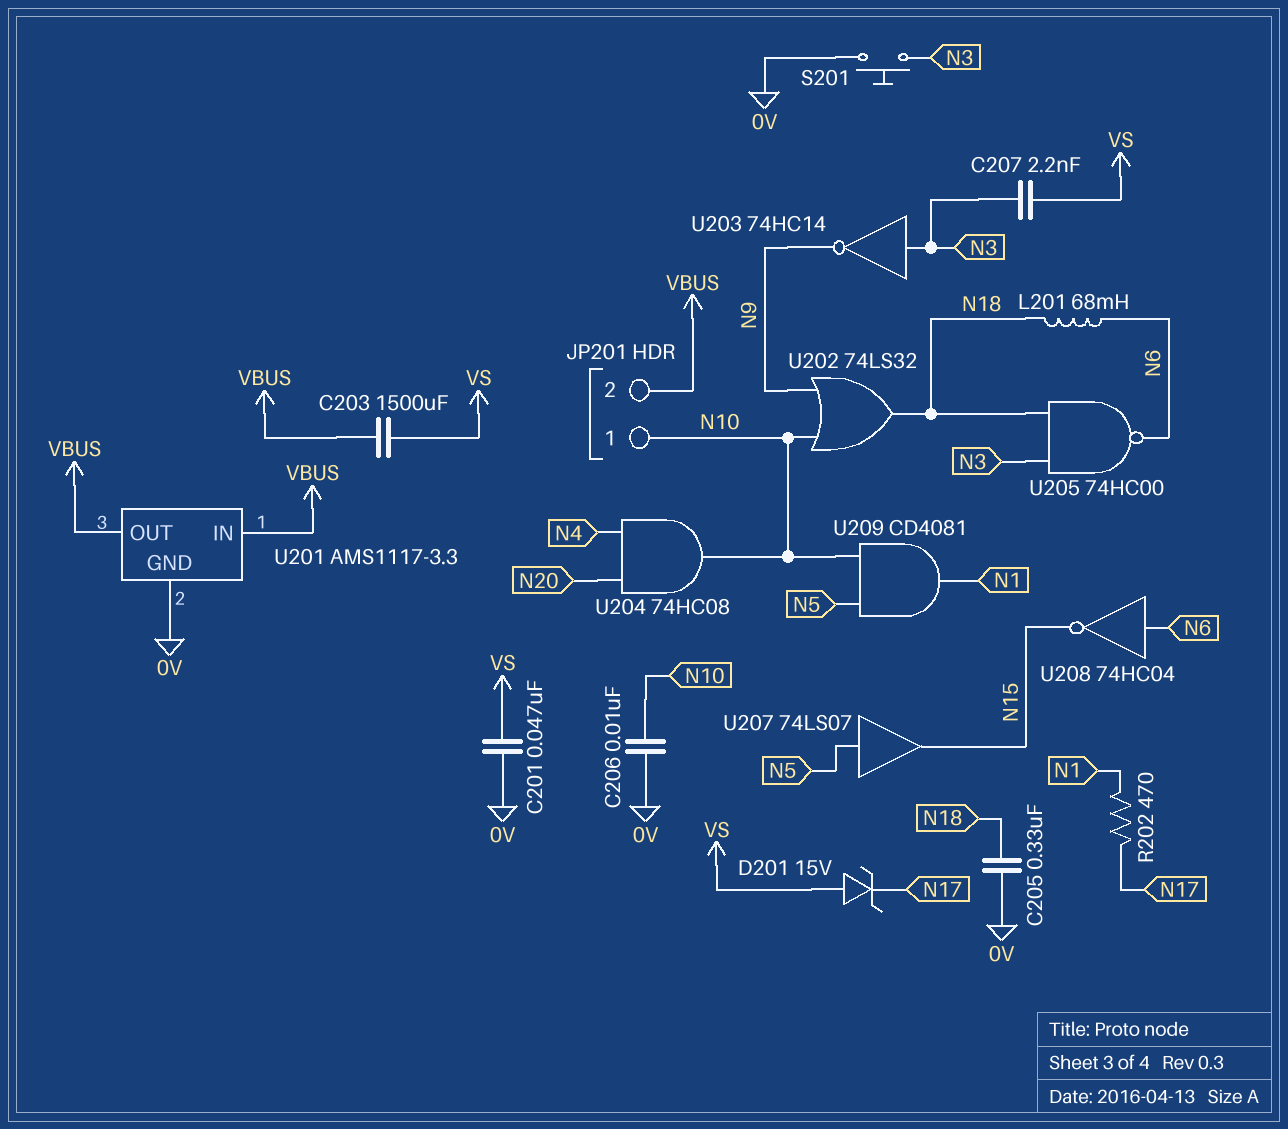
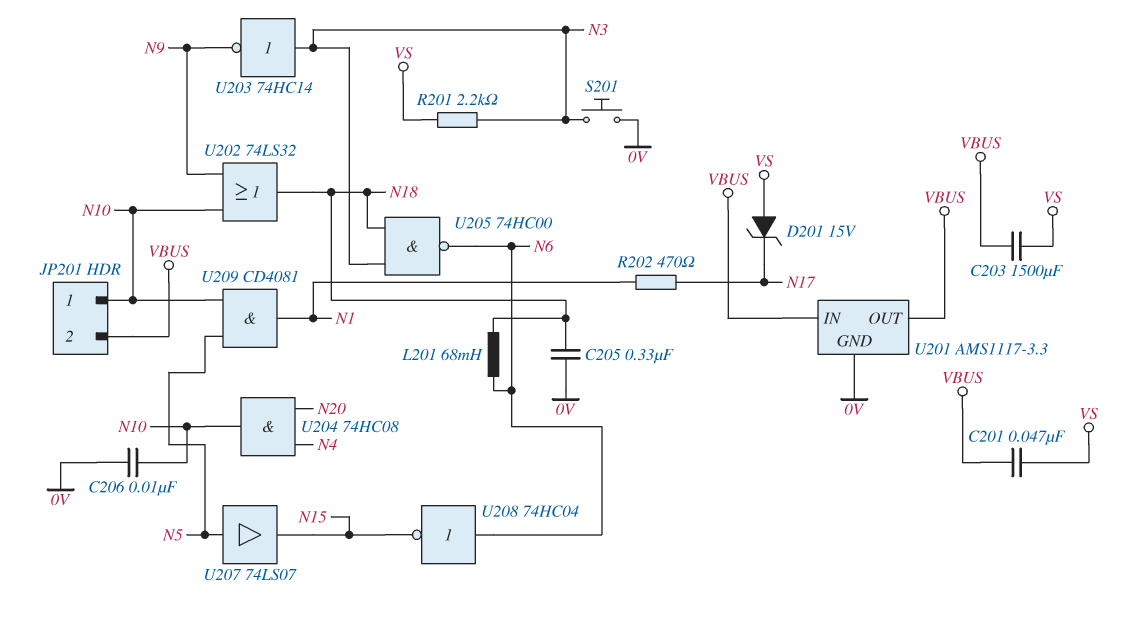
C201: 47nF (0V, VS) -> 47nF (VBUS, VS)
C207: 2.2nF (N3, VS) -> none
R201: none -> 2.2k (N3, VS)

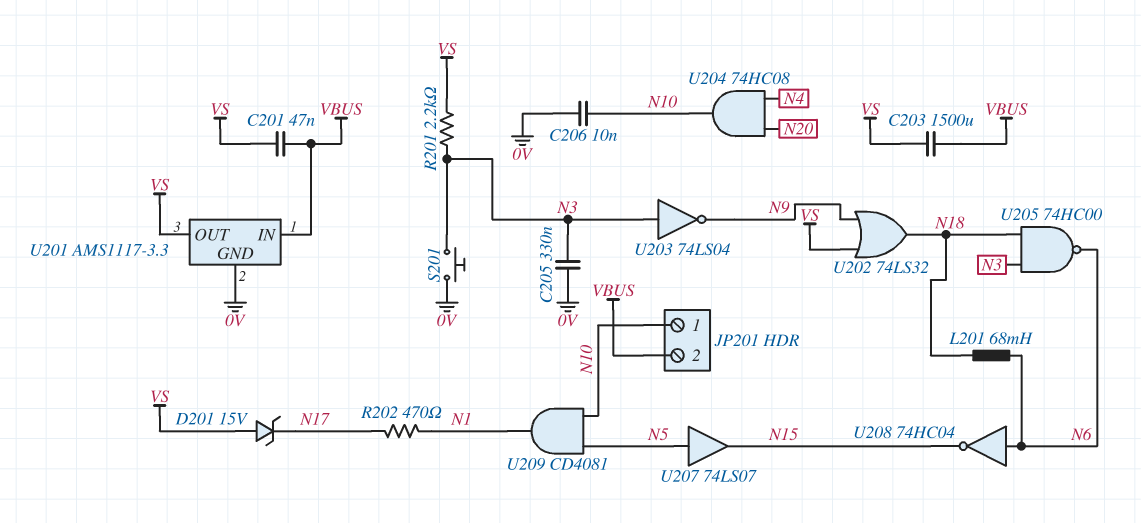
C205: 330nF (0V, N18) -> 330nF (0V, N3)
U201 pin OUT: VBUS -> VS
U202: OR 74LS32 (in N9, in N10, out N18) -> OR 74LS32 (in N9, in VS, out N18)
U203: NOT 74HC14 (in N3, out N9) -> NOT 74LS04 (in N3, out N9)

